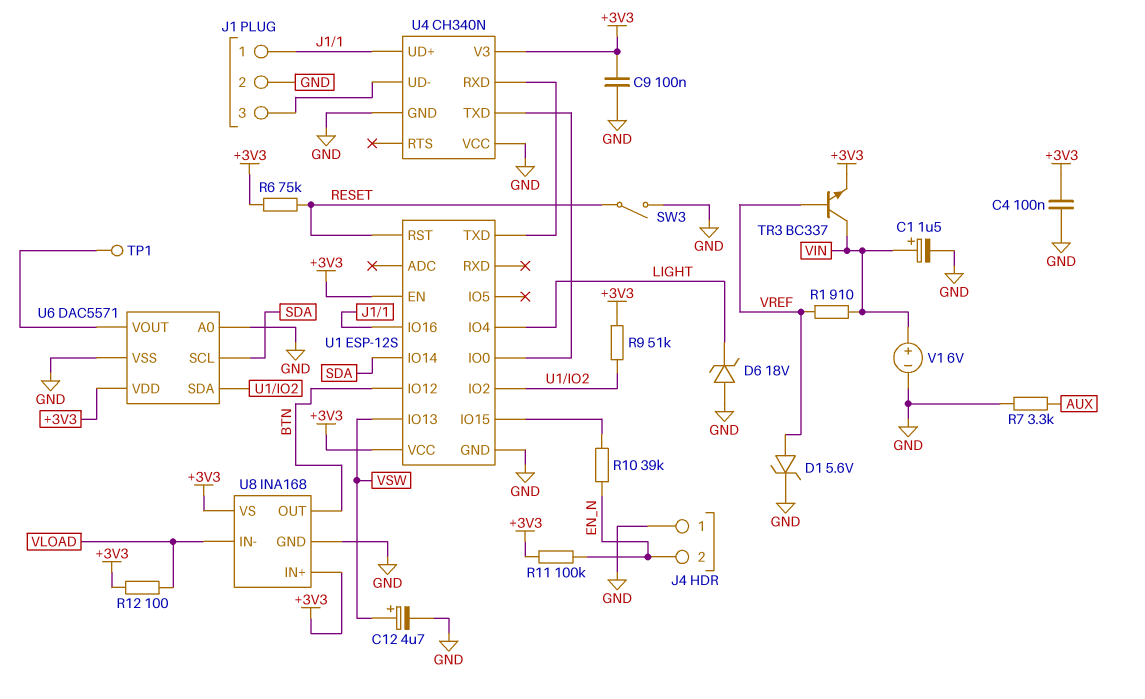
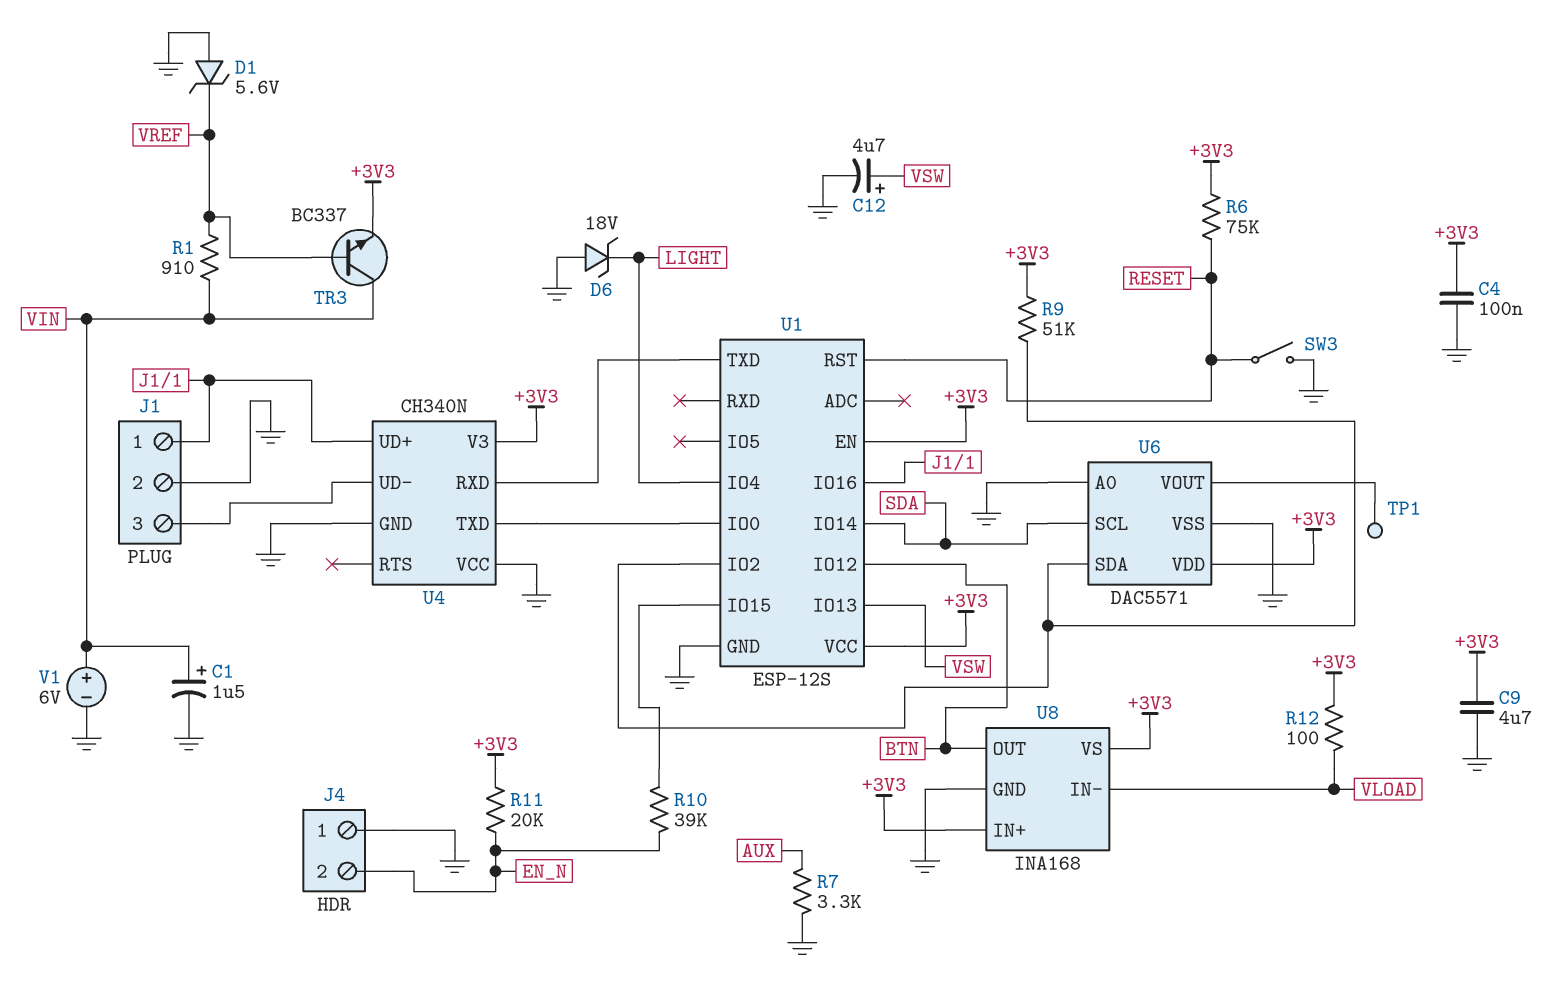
C9: 100nF (+3V3, GND) -> 4.7uF (+3V3, GND)
D1: zener 5.6V (A VREF, K GND) -> zener 5.6V (A GND, K VREF)
R11: 100k (+3V3, EN_N) -> 20k (+3V3, EN_N)

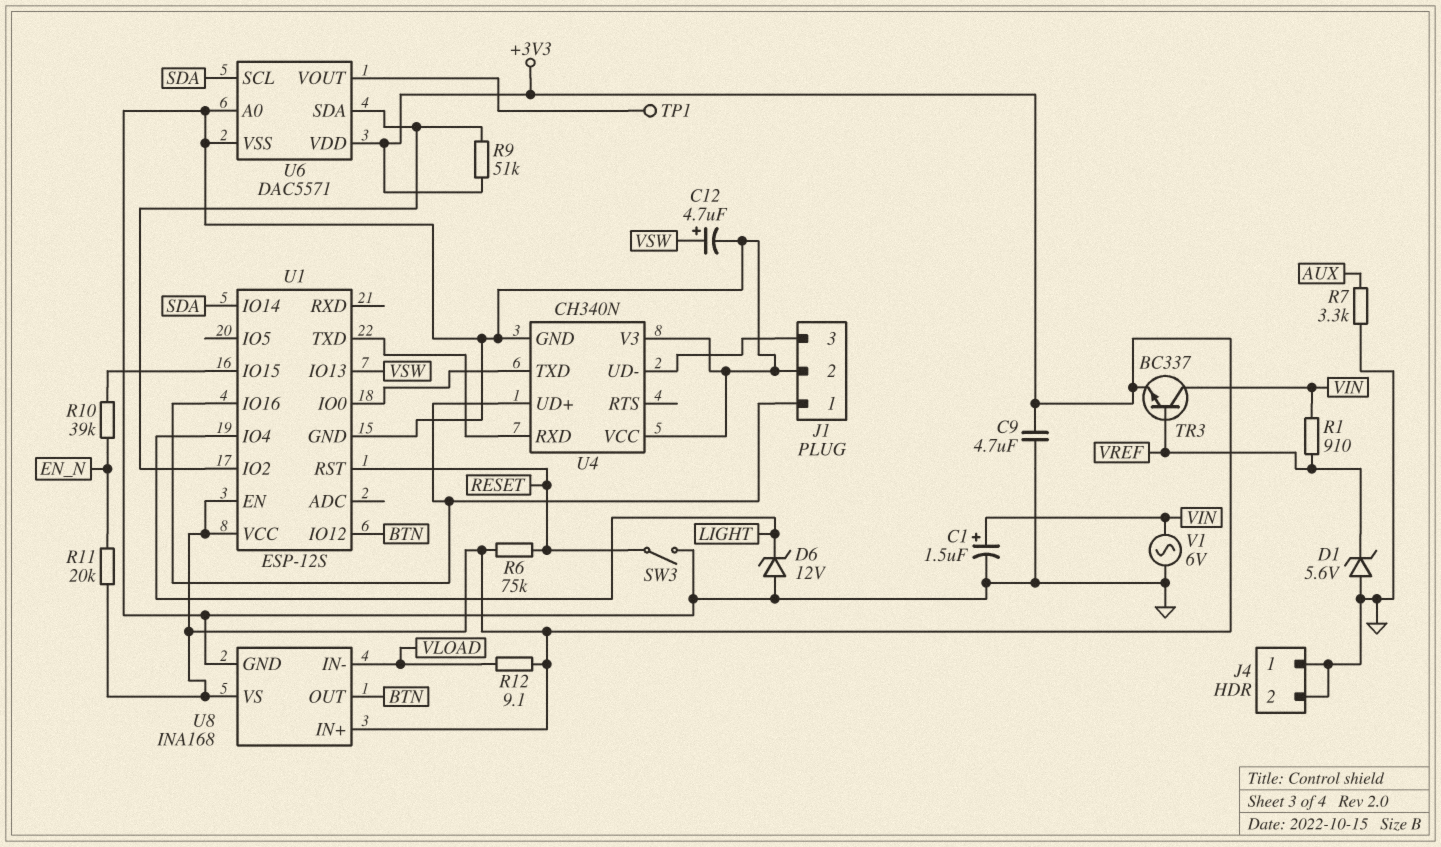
C4: 100nF (+3V3, GND) -> none
D6: zener 18V (A GND, K LIGHT) -> zener 12V (A GND, K LIGHT)
J4 pin 2: EN_N -> GND
R12: 100 (+3V3, VLOAD) -> 9.1 (+3V3, VLOAD)
U4 pin V3: +3V3 -> GND
V1: 6V (plus VIN, minus GND) -> AC 6V (GND, VIN)

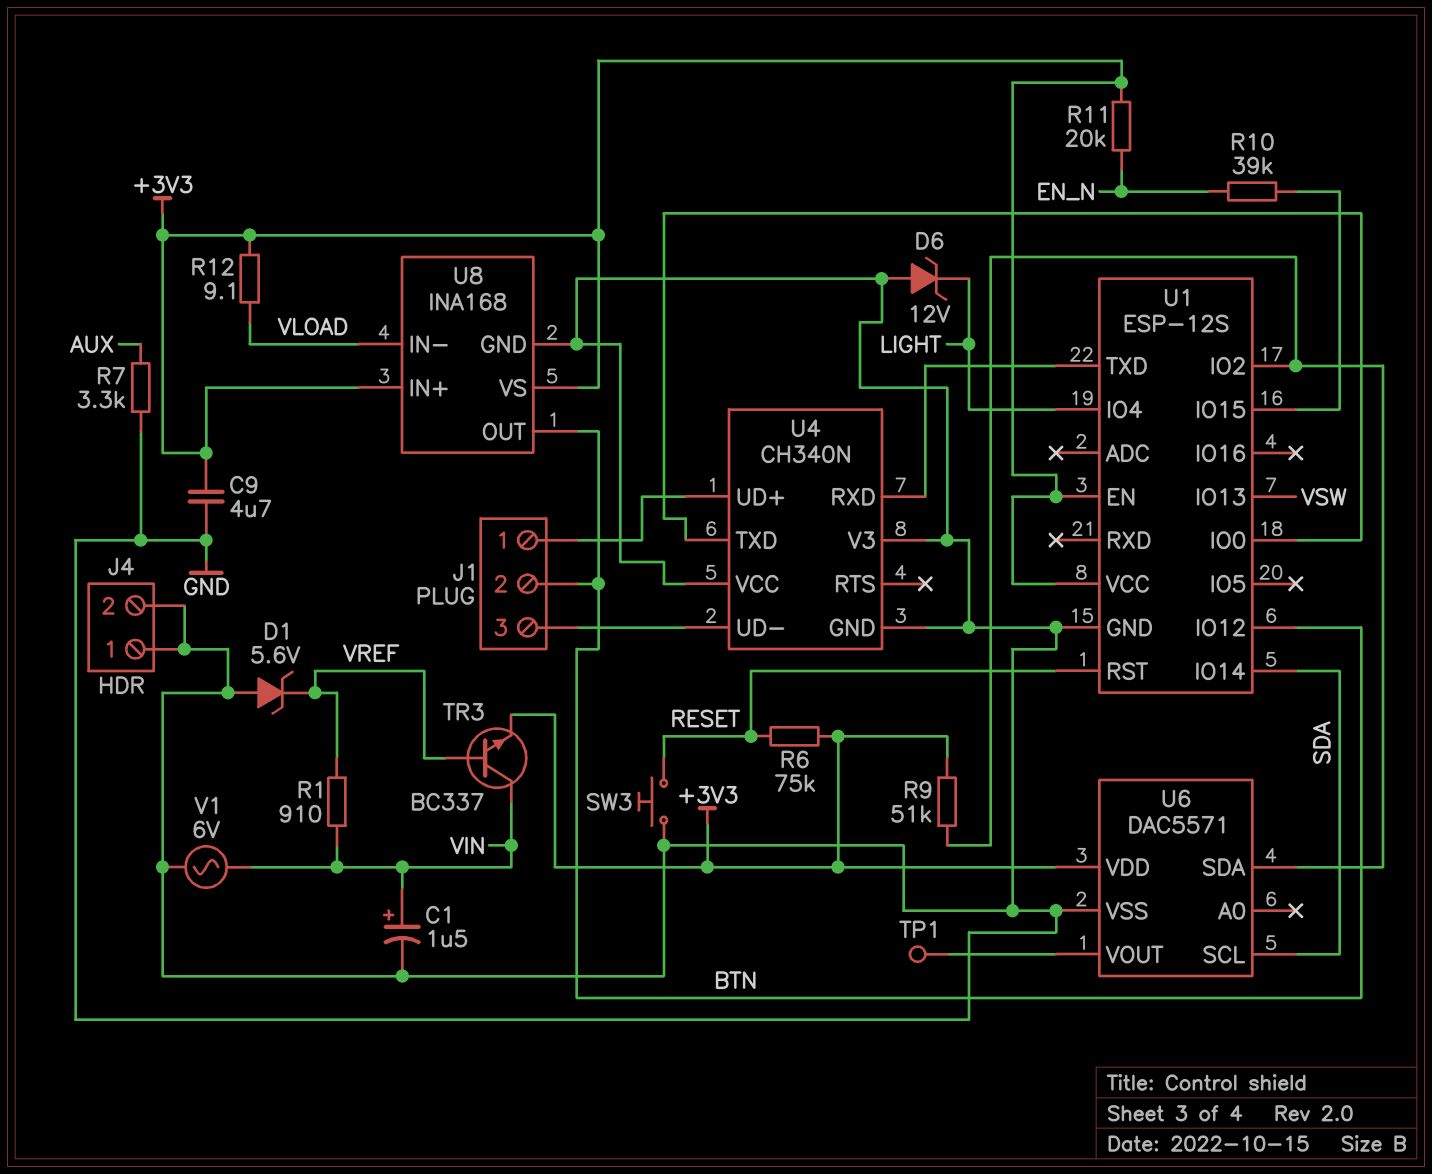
C12: 4.7uF (plus VSW, minus GND) -> none
J1 pin 2: GND -> BTN
SW3: switch (GND, RESET) -> button (GND, RESET)
U1 pin IO16: J1/1 -> none
U6 pin A0: GND -> none

